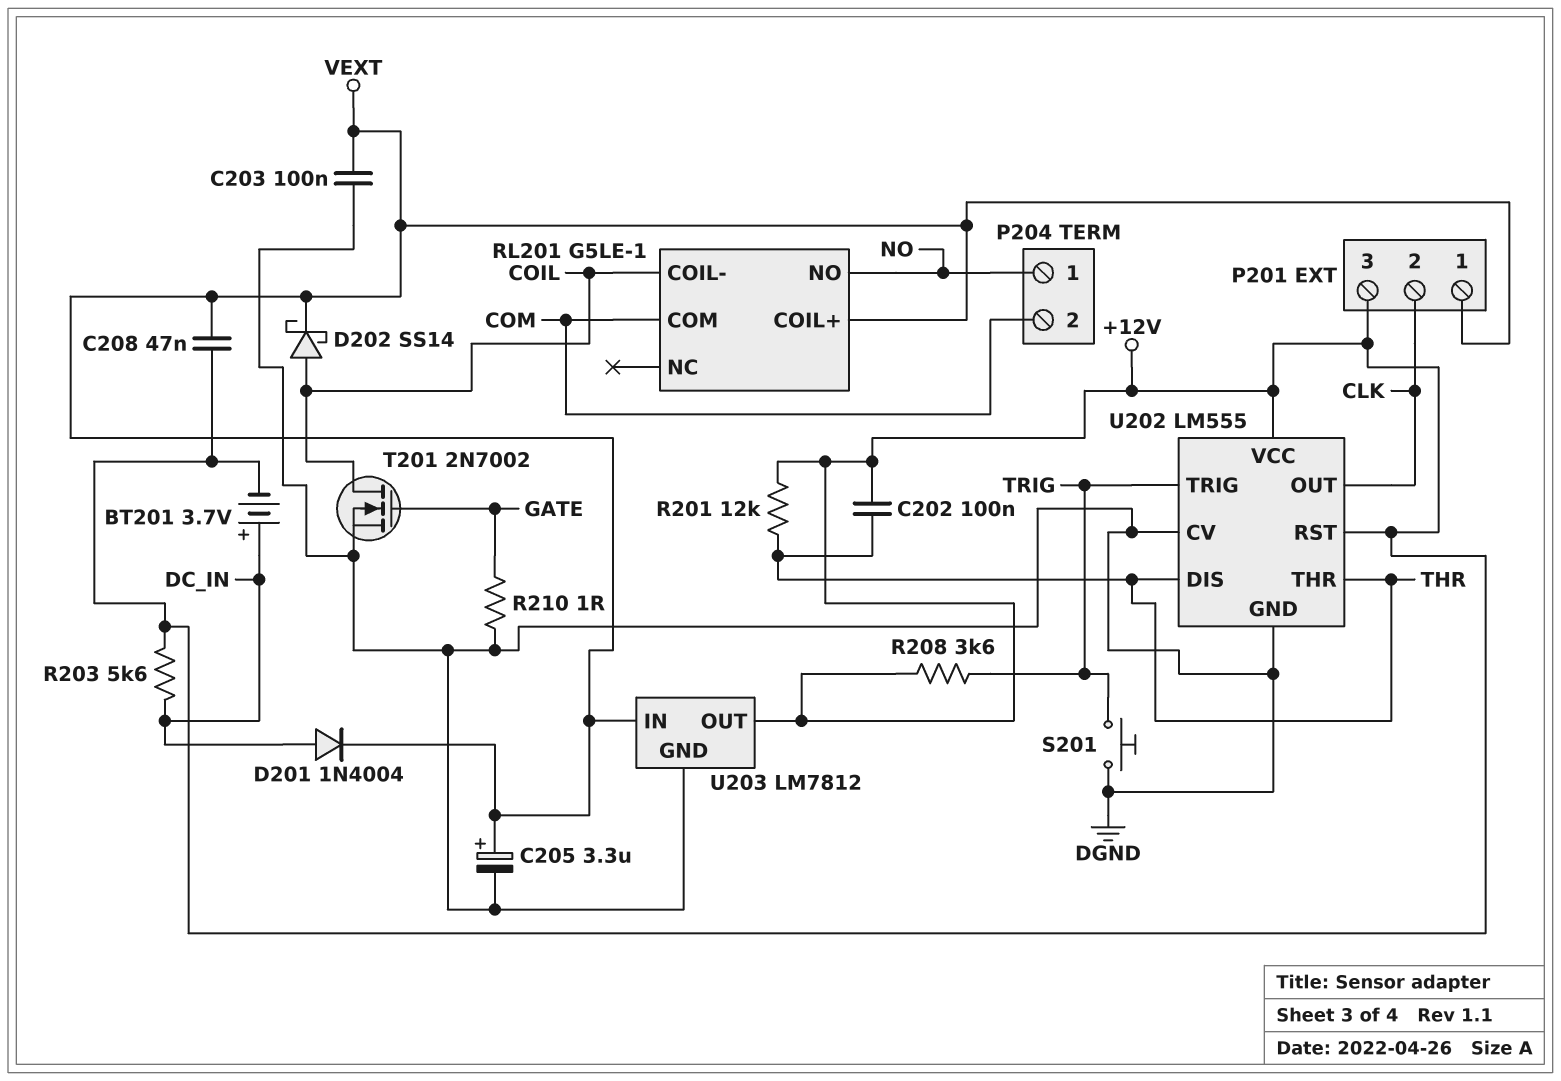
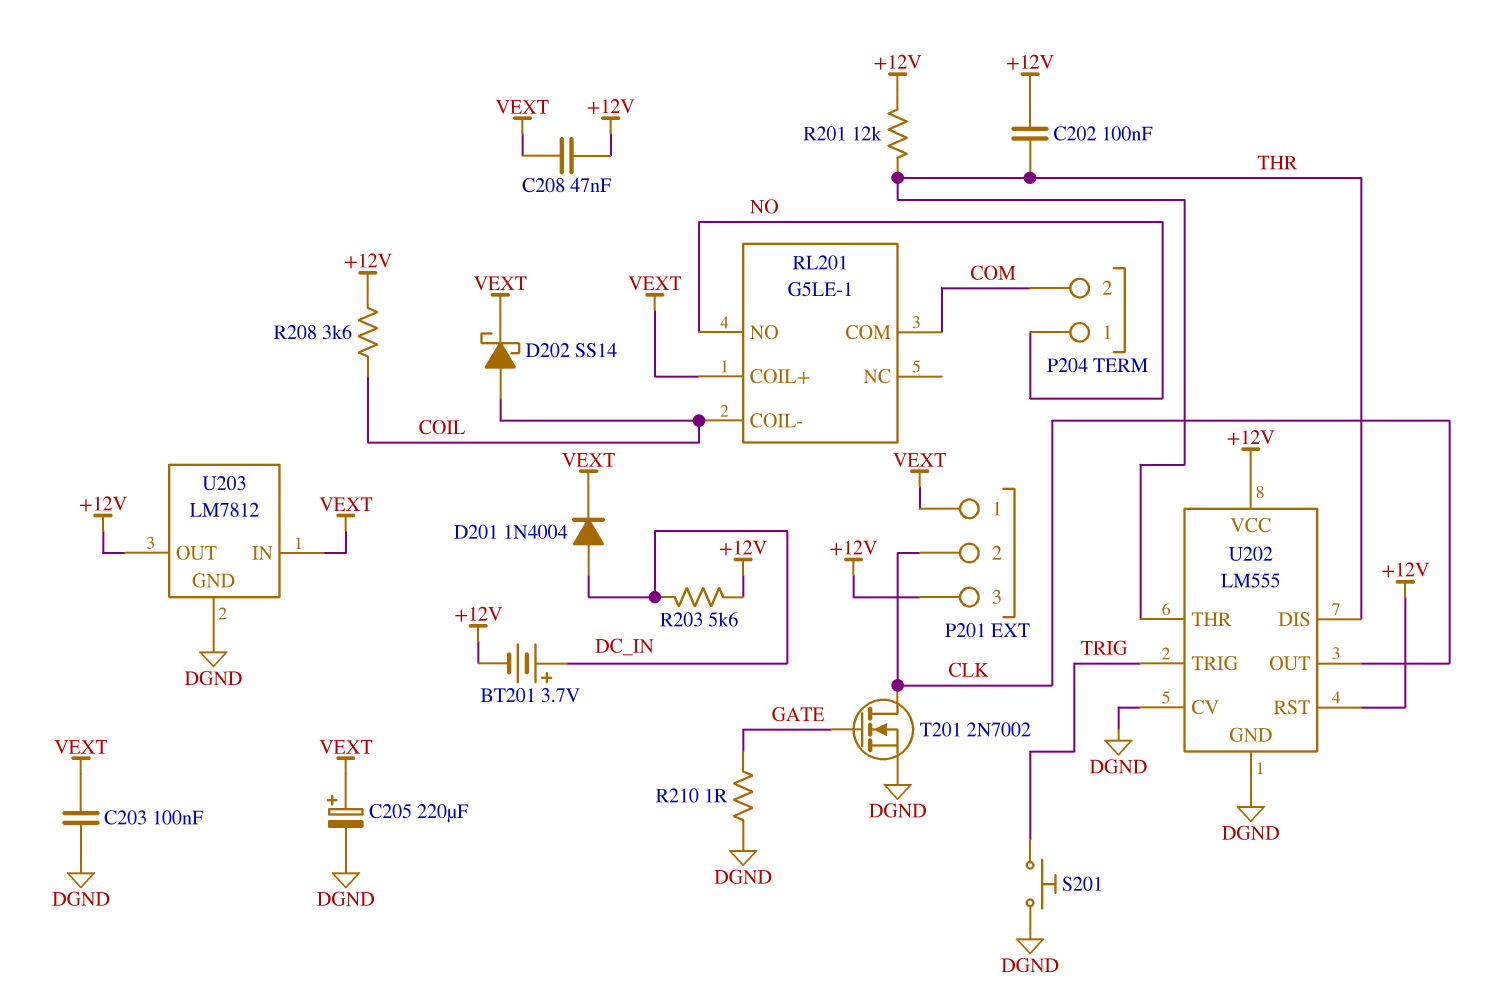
C205: 3.3uF (plus VEXT, minus DGND) -> 220uF (plus VEXT, minus DGND)
R208: 3.6k (+12V, TRIG) -> 3.6k (+12V, COIL)
T201: NMOS 2N7002 (G GATE, D COIL, S DGND) -> NMOS 2N7002 (G GATE, D CLK, S DGND)

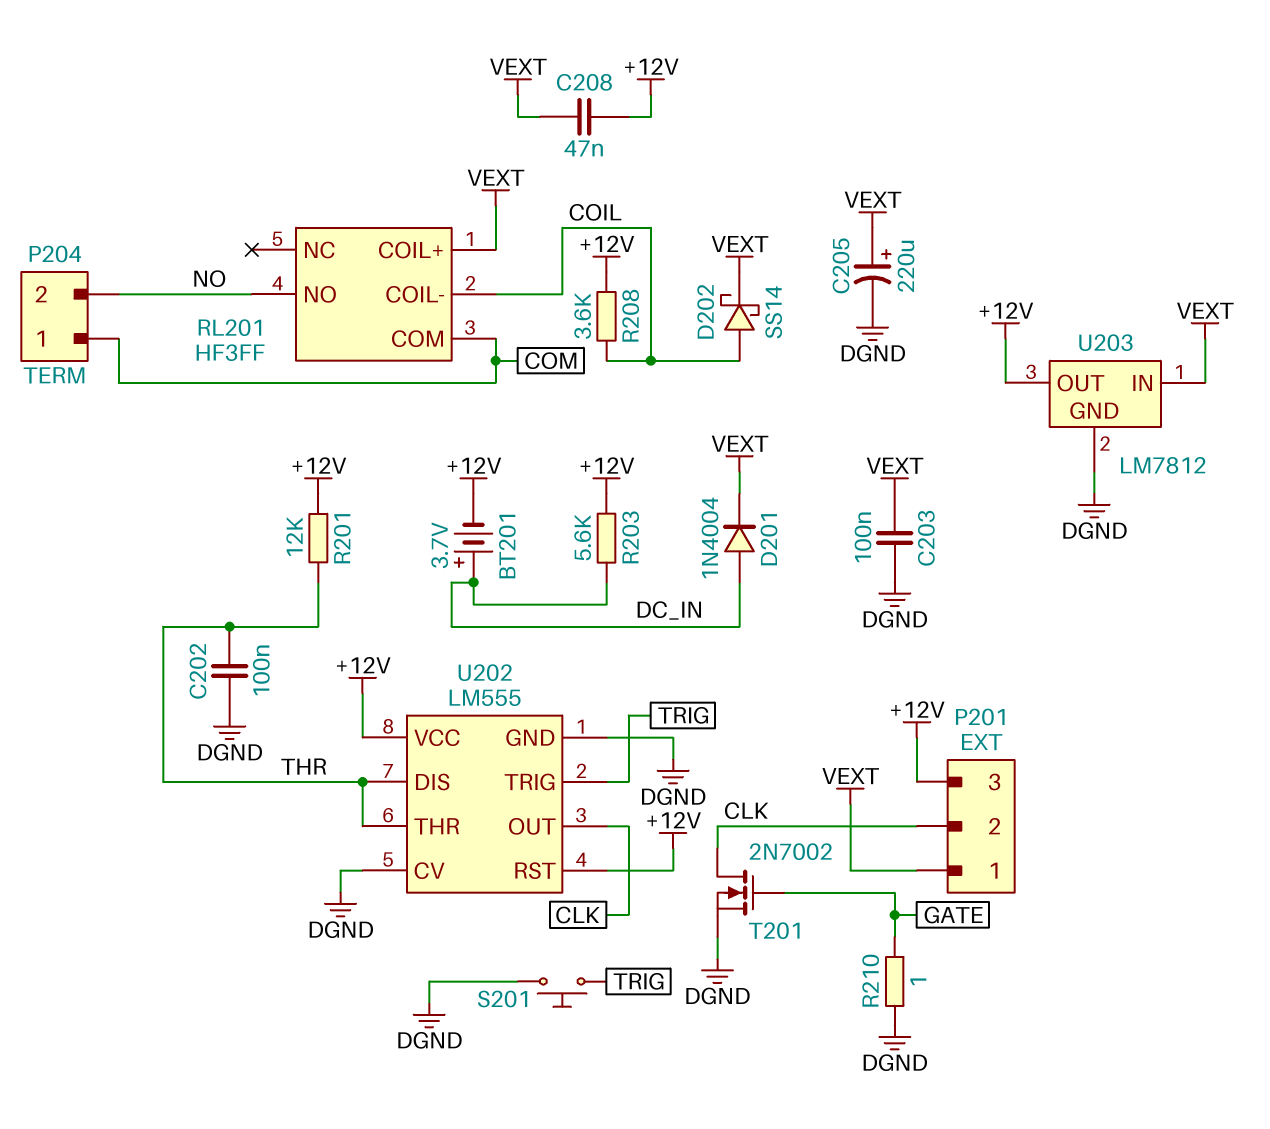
C202: 100nF (+12V, THR) -> 100nF (DGND, THR)
P204 pin 1: NO -> COM
P204 pin 2: COM -> NO
RL201: G5LE-1 -> HF3FF

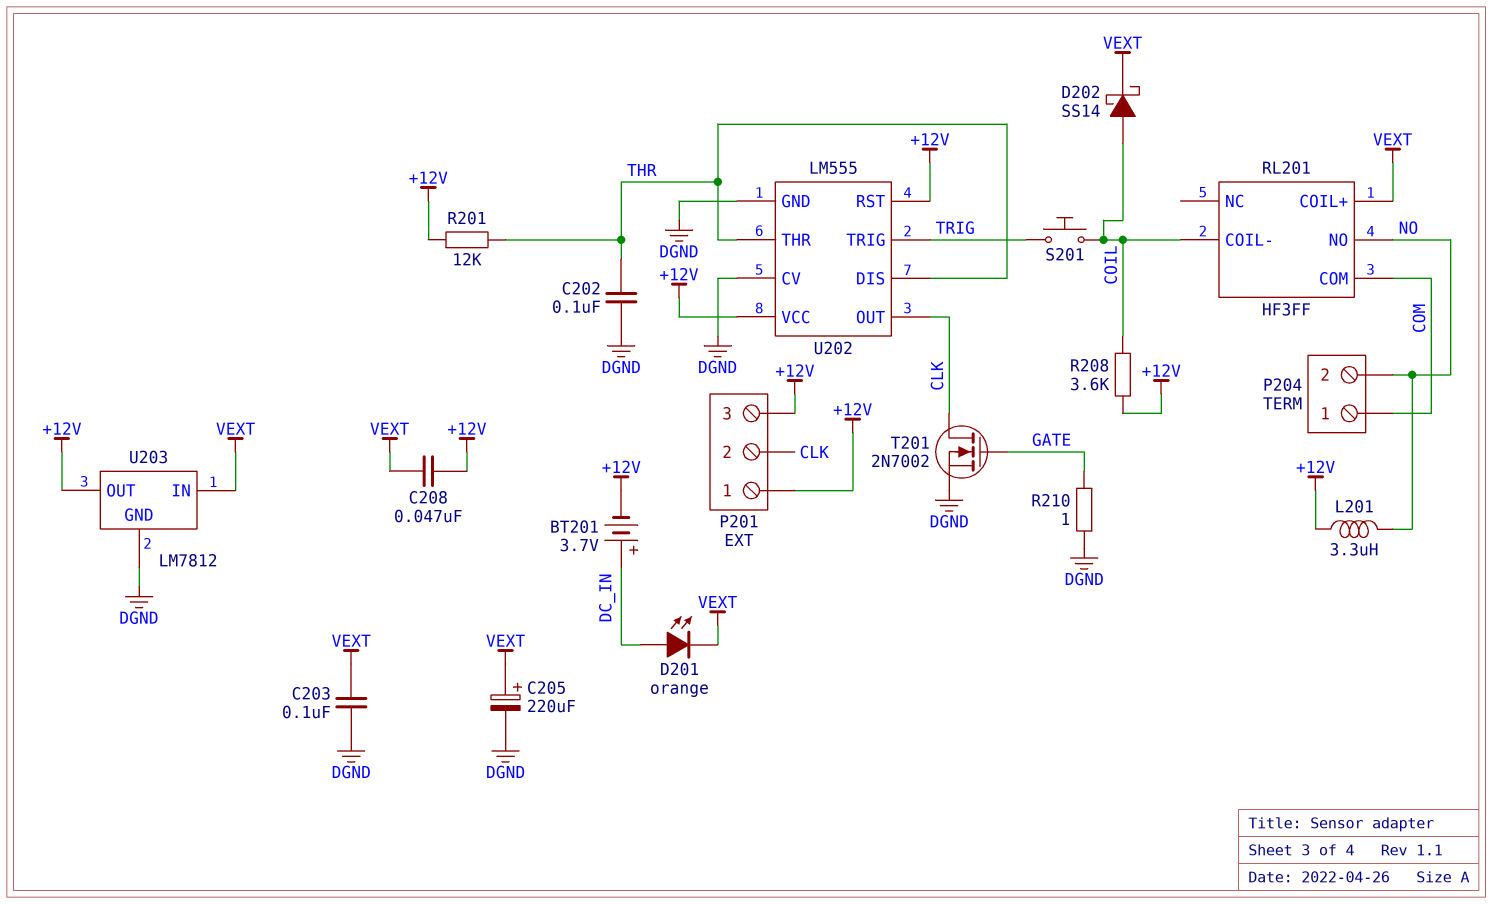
D201: diode 1N4004 (A DC_IN, K VEXT) -> LED orange (A DC_IN, K VEXT)
L201: none -> 3.3uH (+12V, NO)
P201 pin 1: VEXT -> +12V
R203: 5.6k (+12V, DC_IN) -> none
S201: button (DGND, TRIG) -> button (COIL, TRIG)

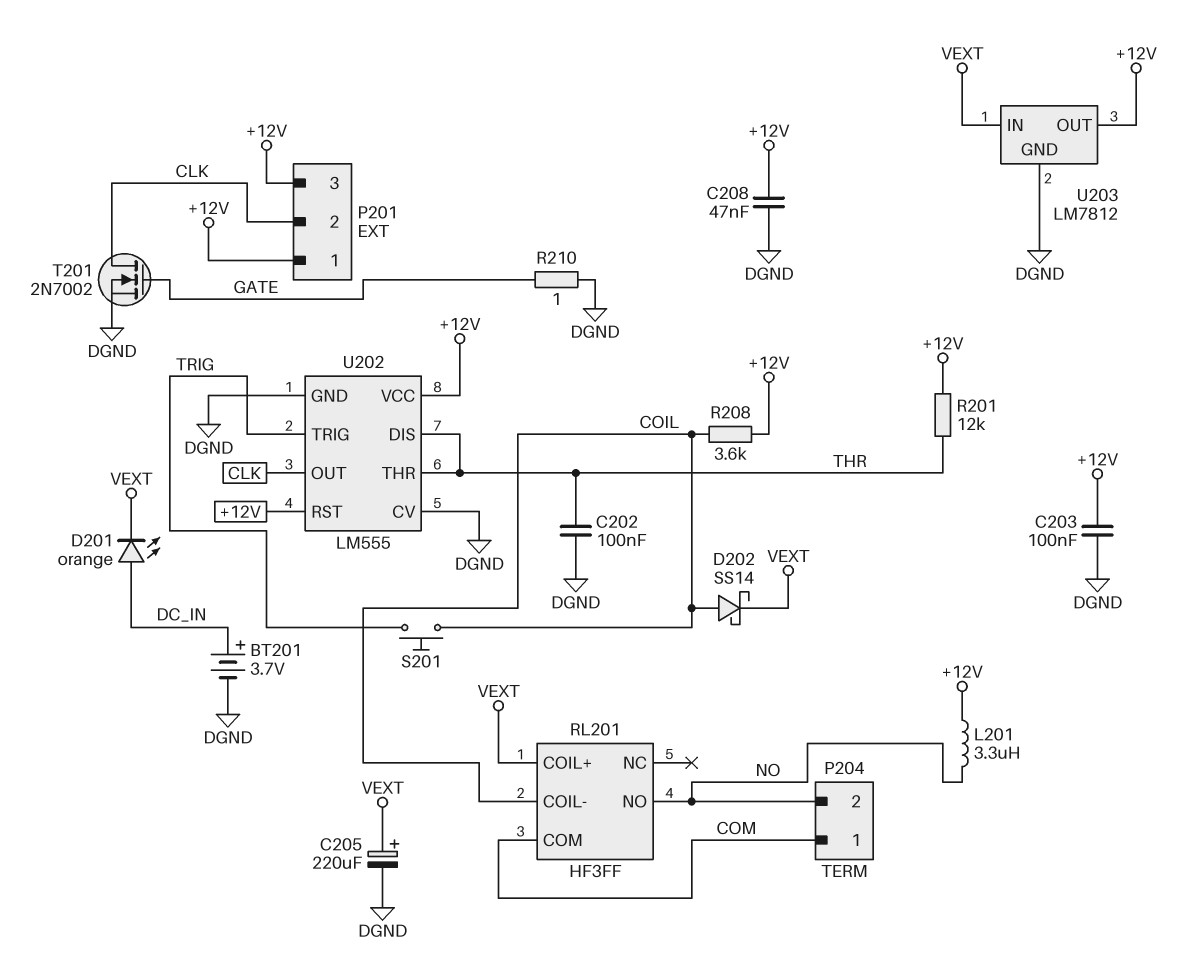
BT201: 3.7V (plus DC_IN, minus +12V) -> 3.7V (plus DC_IN, minus DGND)
C203: 100nF (DGND, VEXT) -> 100nF (+12V, DGND)
C208: 47nF (+12V, VEXT) -> 47nF (+12V, DGND)

